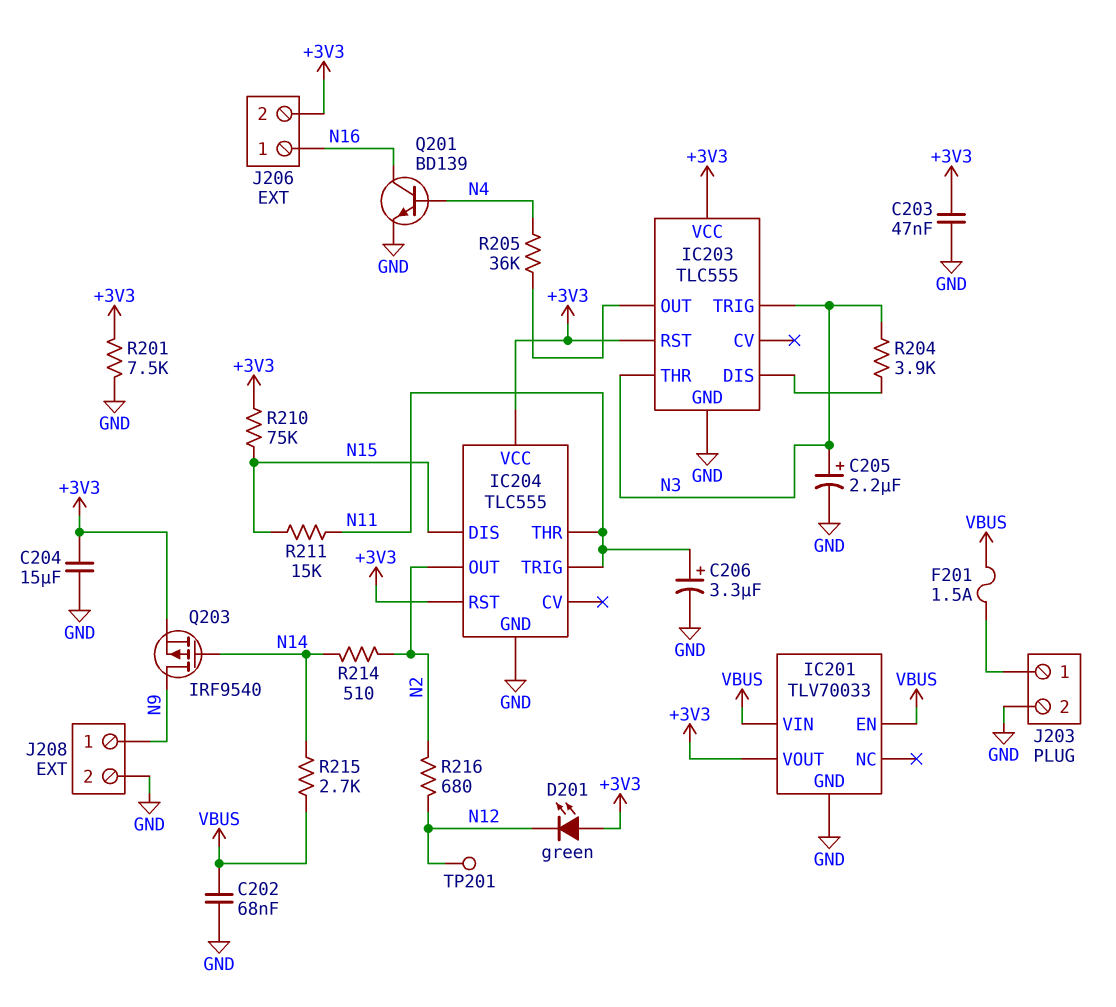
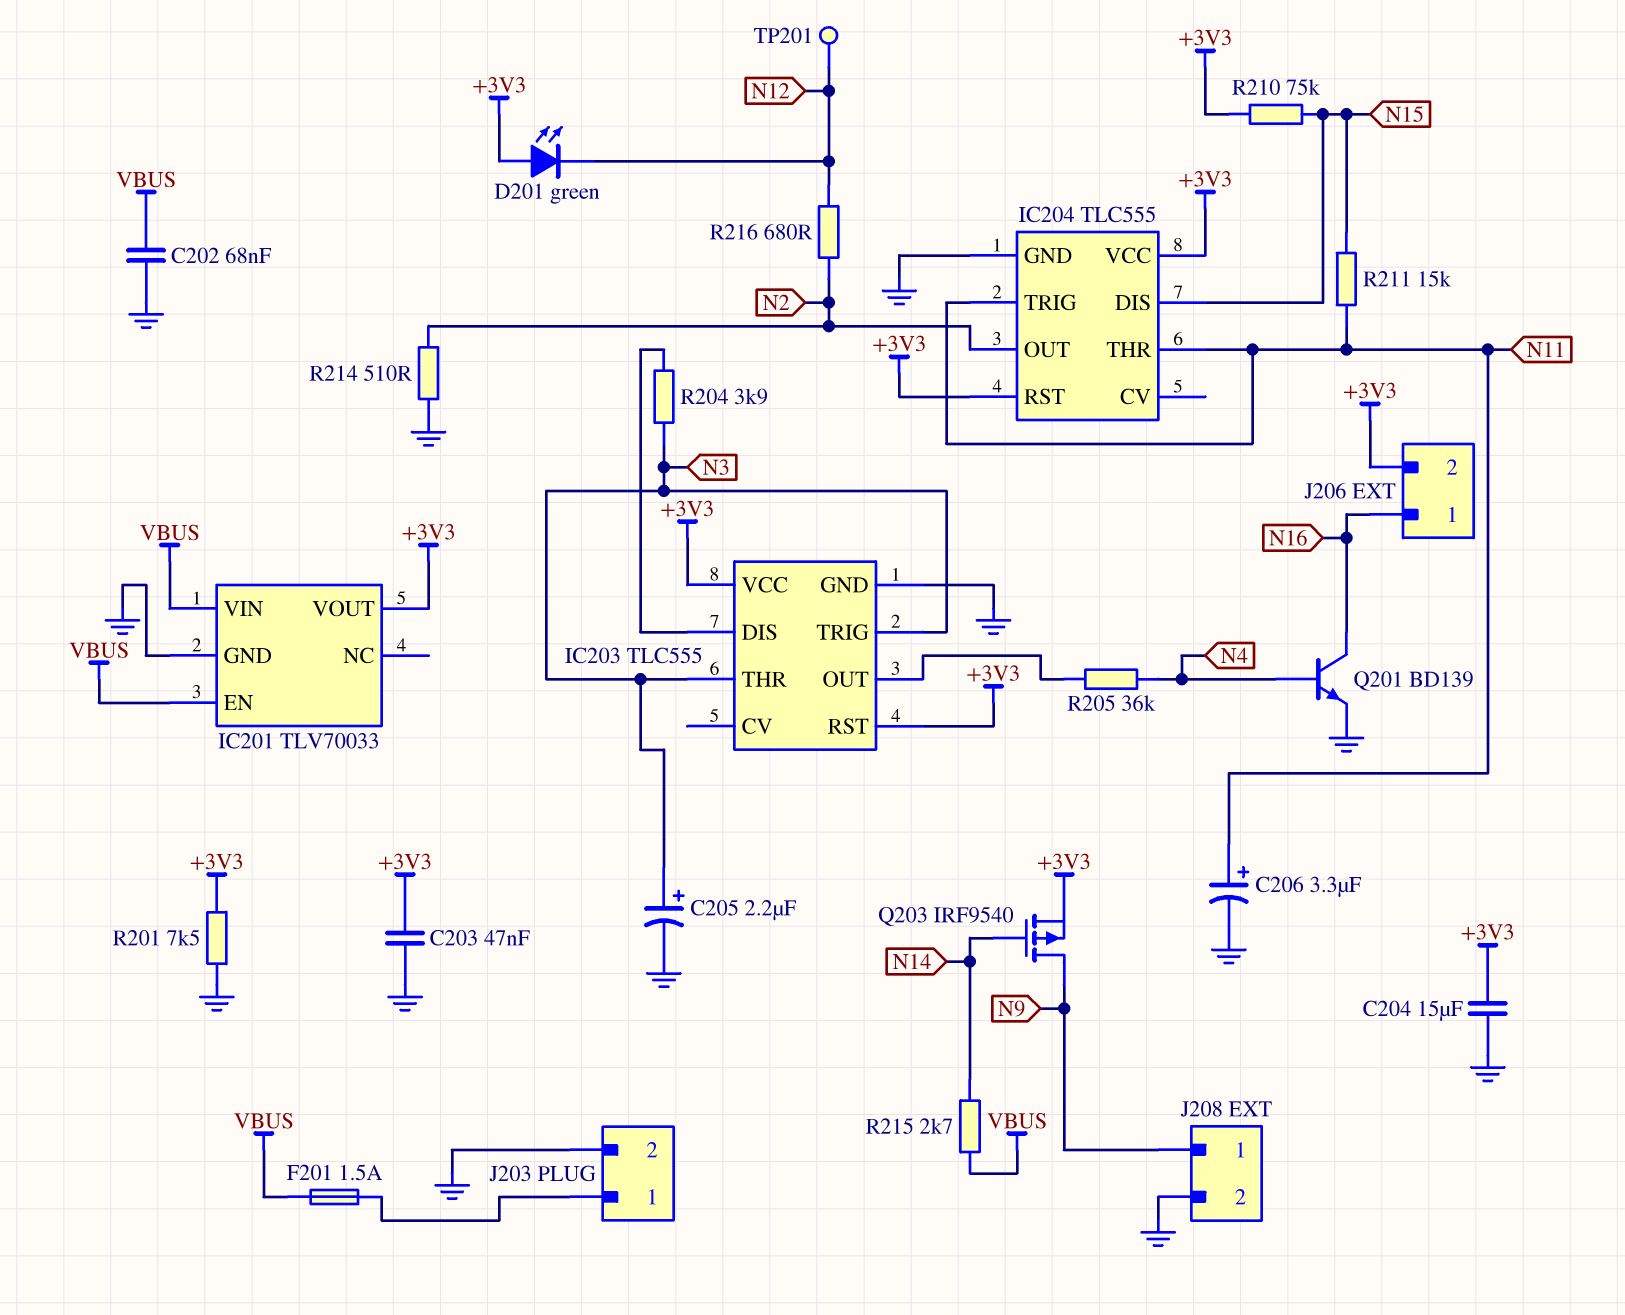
R214: 510 (N2, N14) -> 510 (GND, N2)

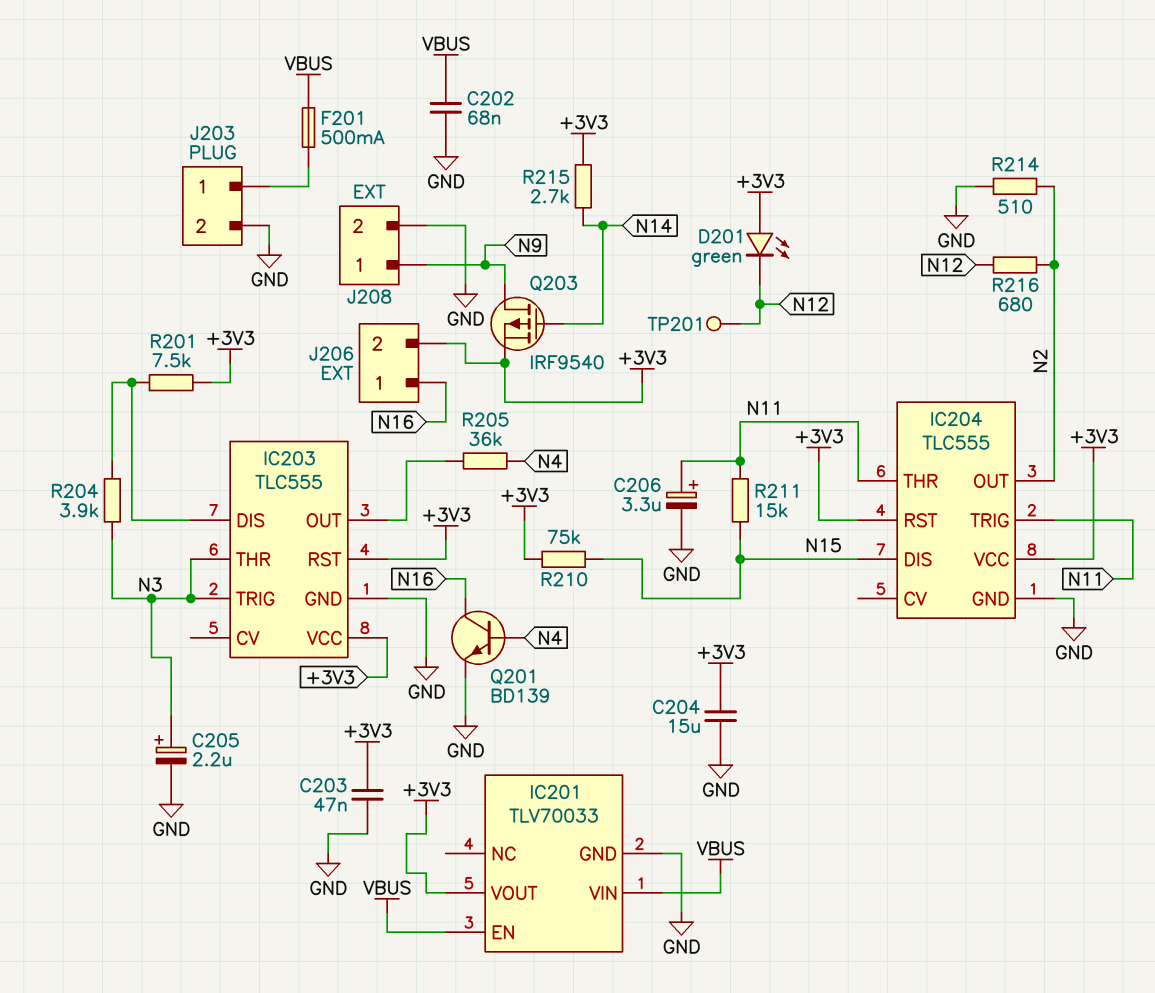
F201: 1.5A (J203/1, VBUS) -> 500mA (J203/1, VBUS)
R201: 7.5k (+3V3, GND) -> 7.5k (+3V3, IC203/DIS)
R215: 2.7k (N14, VBUS) -> 2.7k (+3V3, N14)

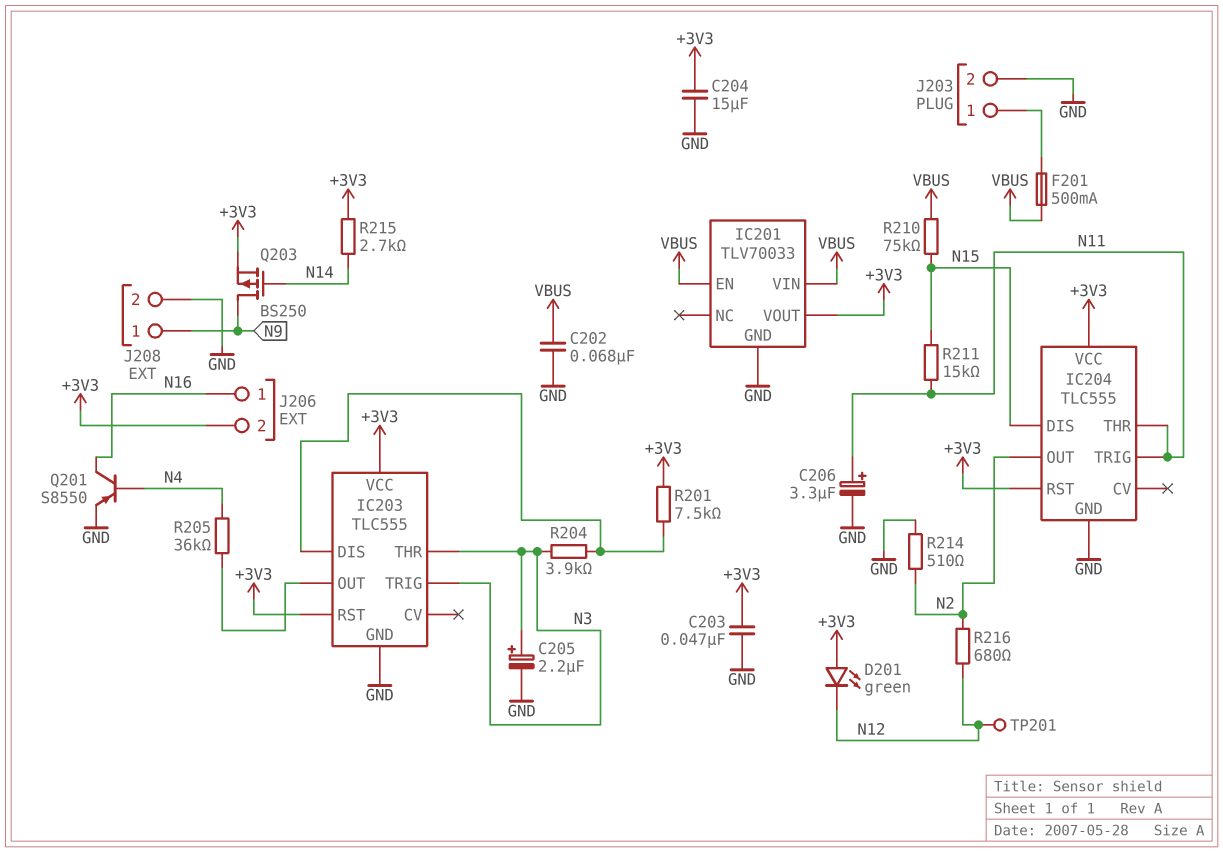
Q201: NPN BD139 (B N4, C N16, E GND) -> PNP S8550 (B N4, C N16, E GND)
Q203: PMOS IRF9540 (G N14, D N9, S +3V3) -> PMOS BS250 (G N14, D N9, S +3V3)
R210: 75k (+3V3, N15) -> 75k (N15, VBUS)

